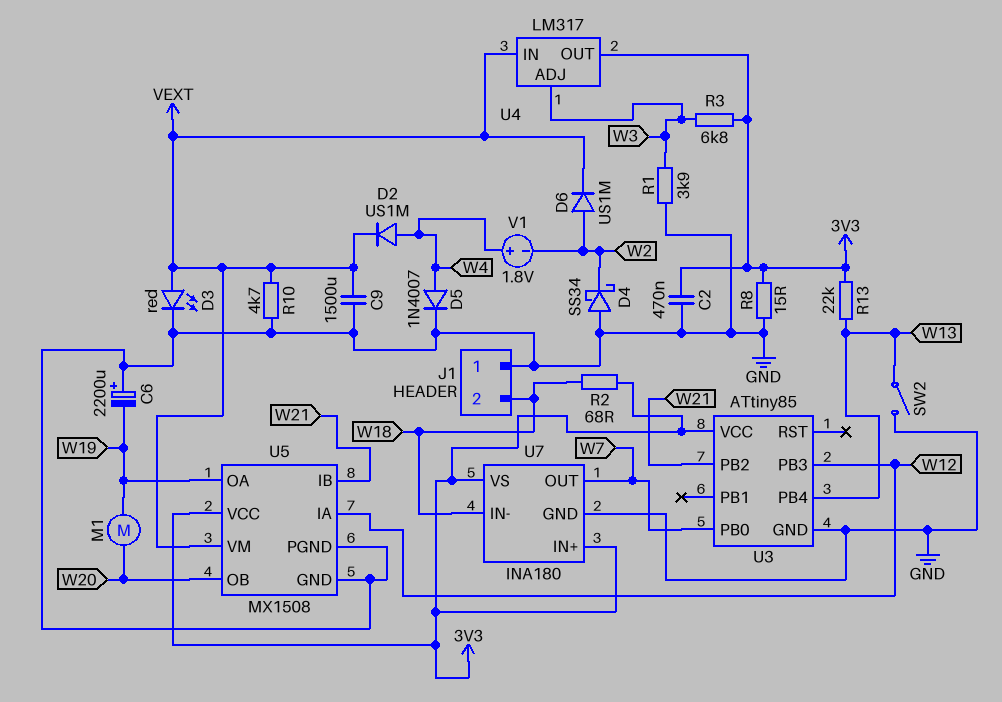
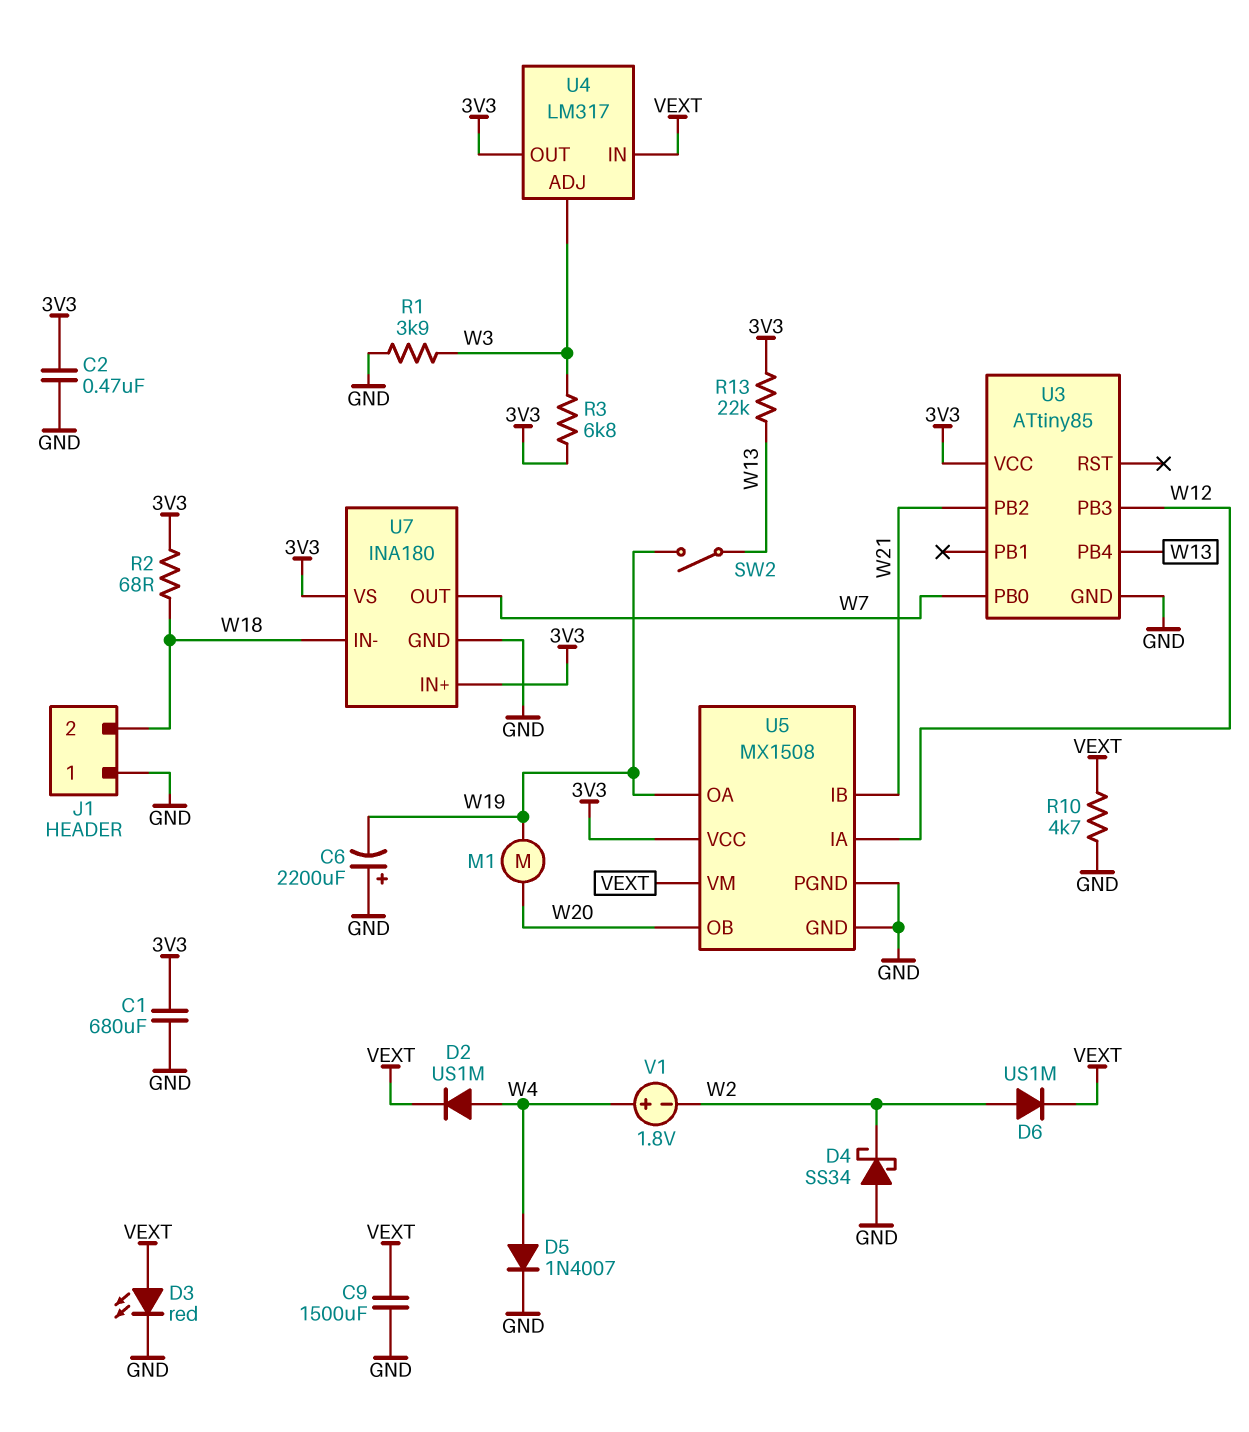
C1: none -> 680uF (3V3, GND)
R8: 15 (3V3, GND) -> none
SW2: switch (GND, W13) -> switch (W13, W19)

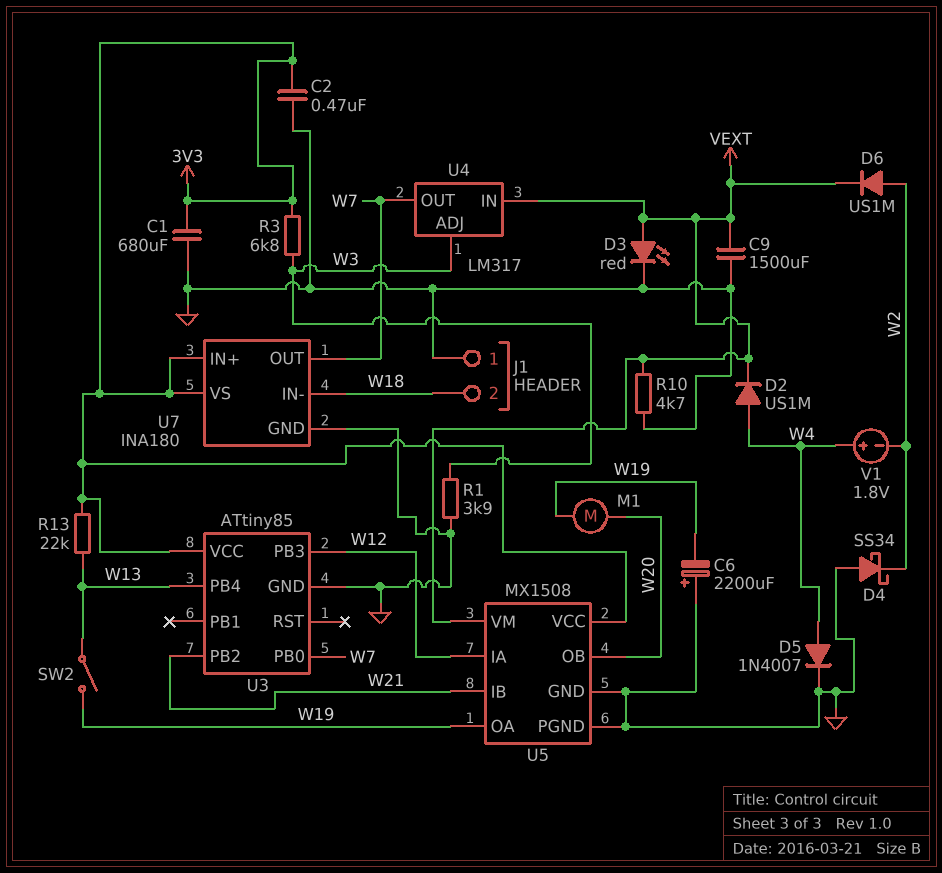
R2: 68 (3V3, W18) -> none
U4 pin OUT: 3V3 -> W7

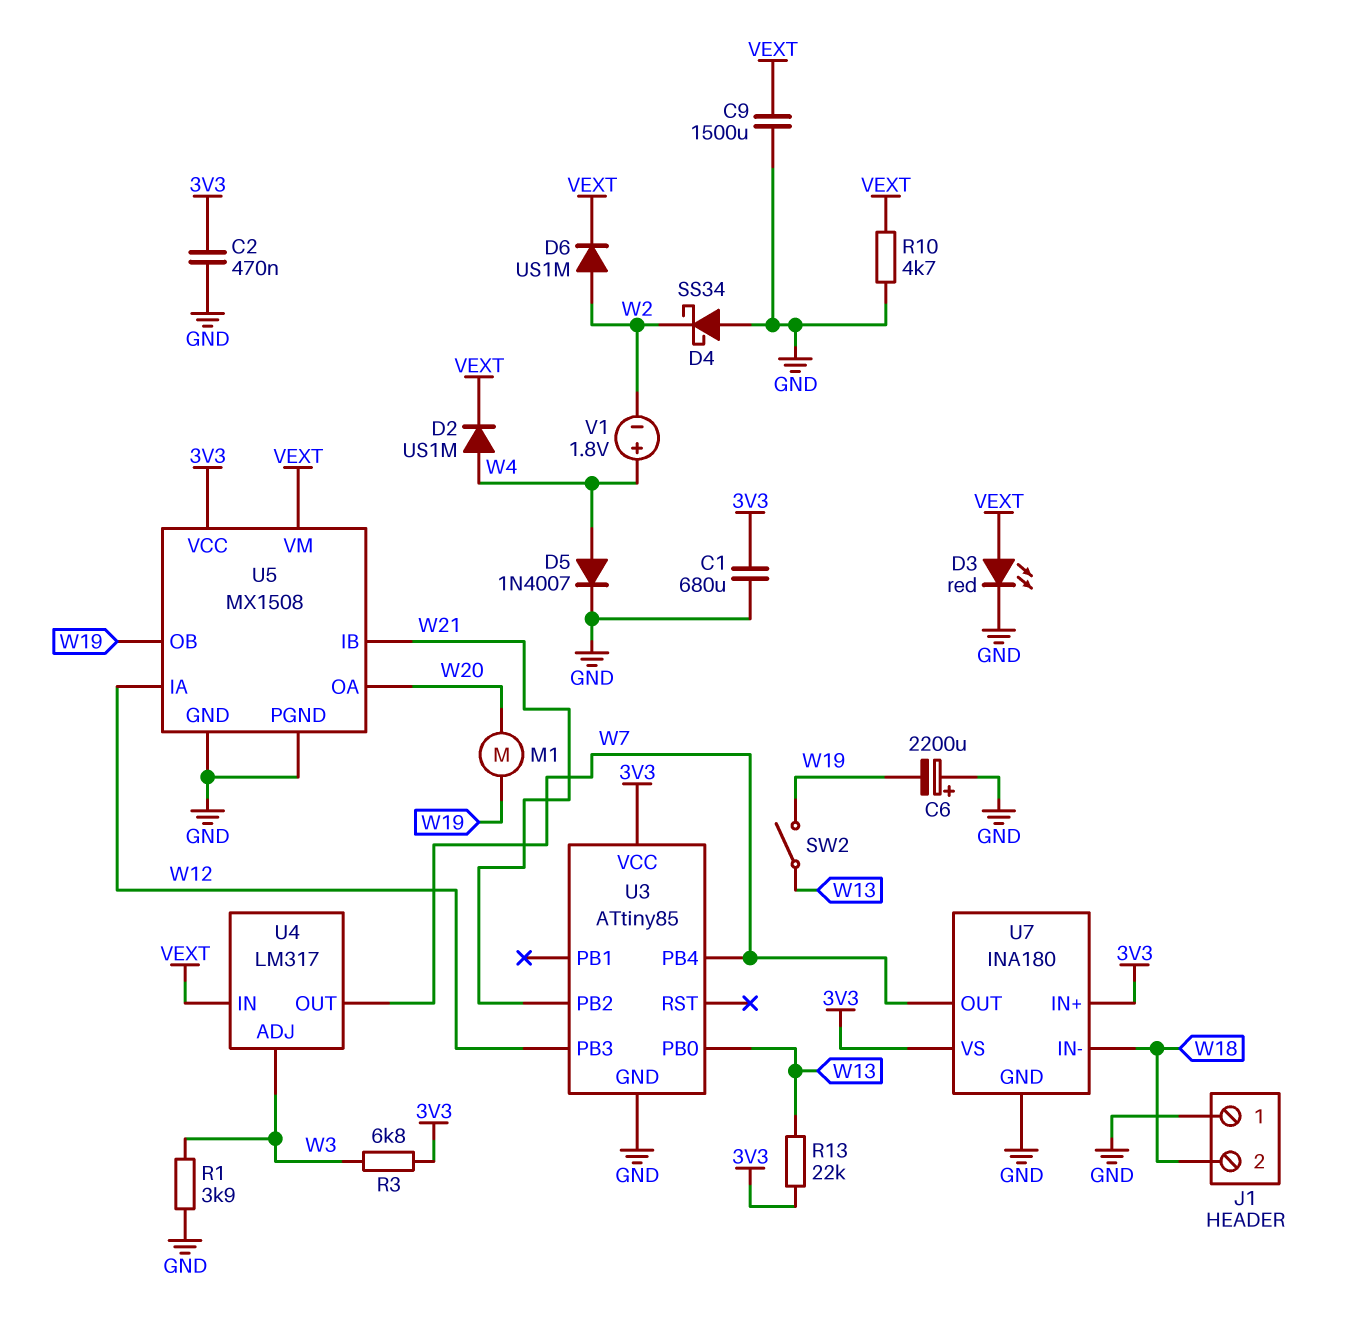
U3 pin PB0: W7 -> W13
U3 pin PB4: W13 -> W7
U5 pin OA: W19 -> W20
U5 pin OB: W20 -> W19

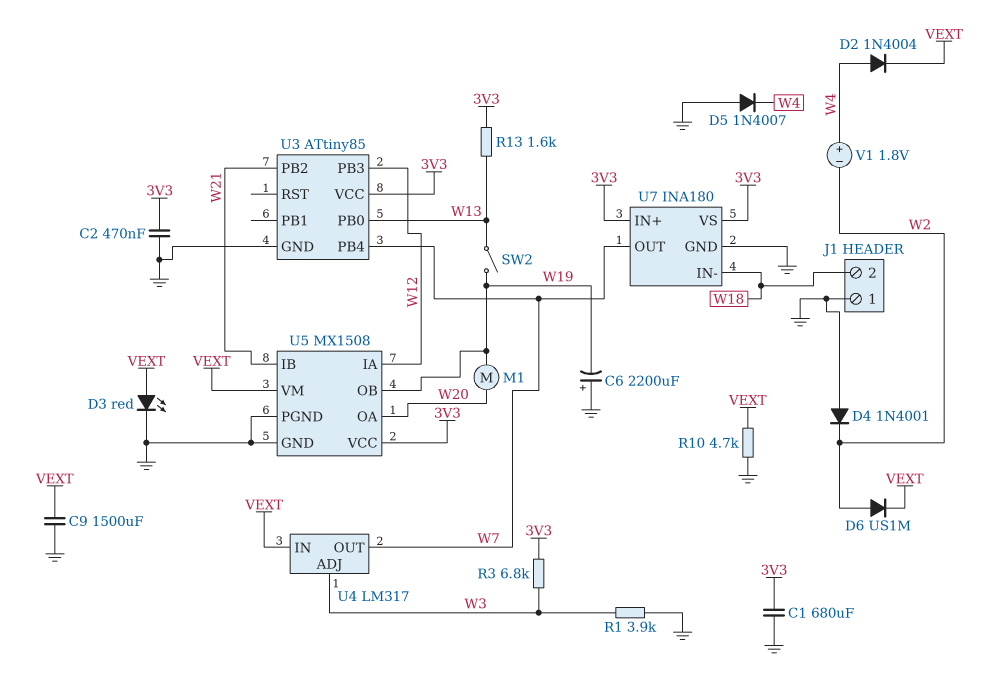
D2: diode US1M (A W4, K VEXT) -> diode 1N4004 (A W4, K VEXT)
D4: schottky SS34 (A GND, K W2) -> diode 1N4001 (A GND, K W2)
D5: diode 1N4007 (A W4, K GND) -> diode 1N4007 (A GND, K W4)
R13: 22k (3V3, W13) -> 1.6k (3V3, W13)

